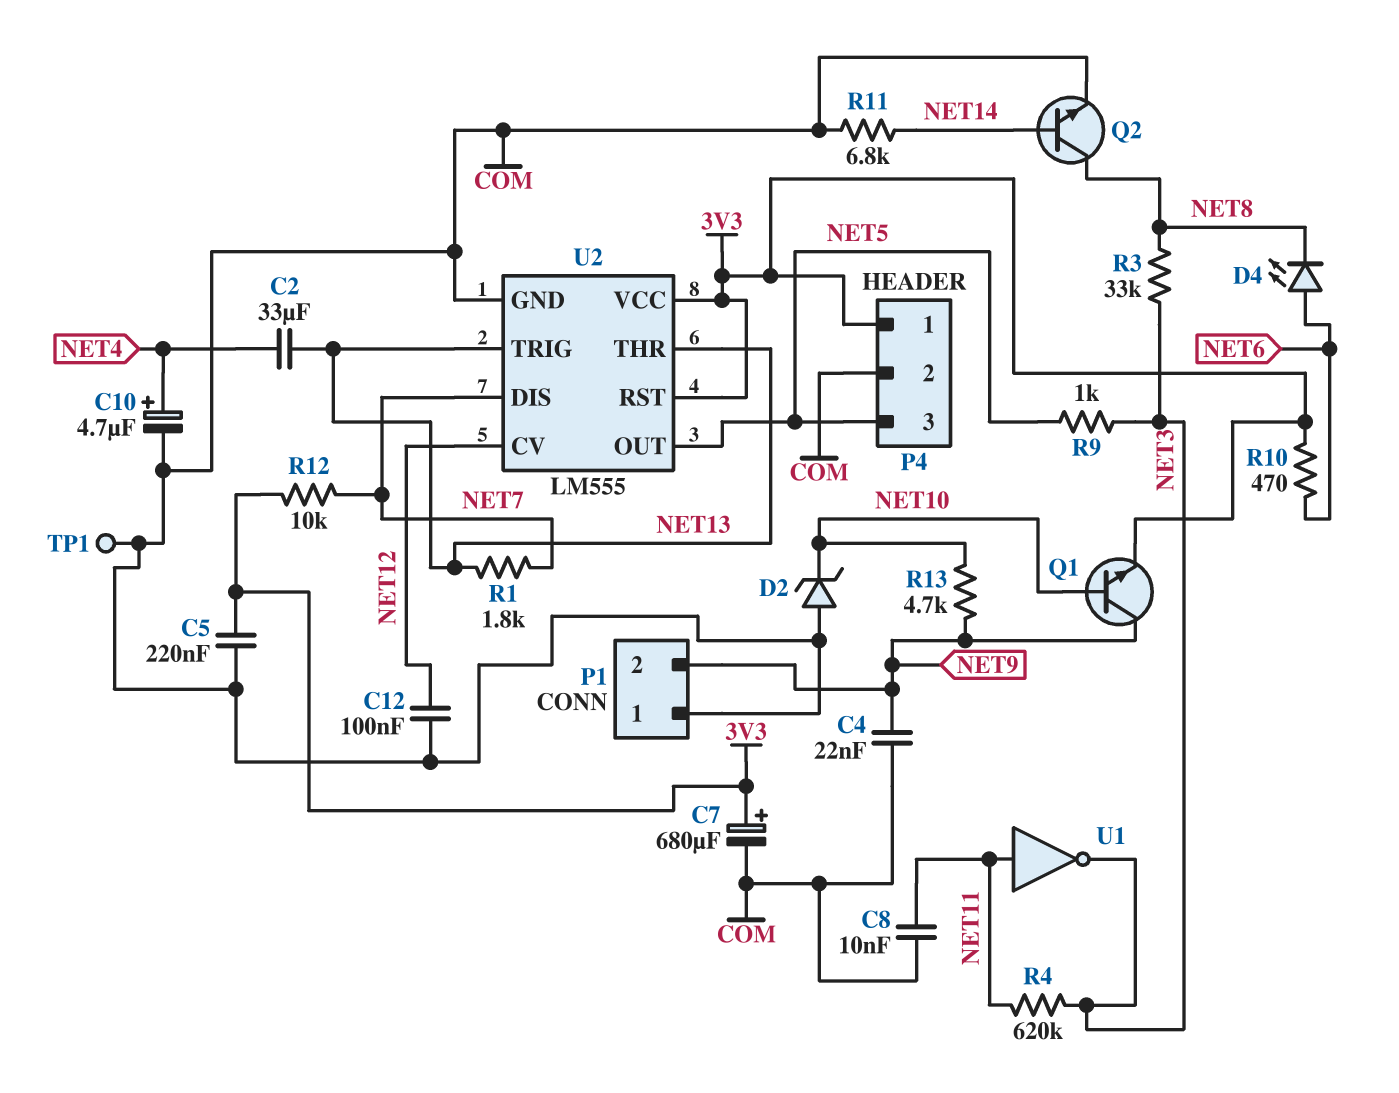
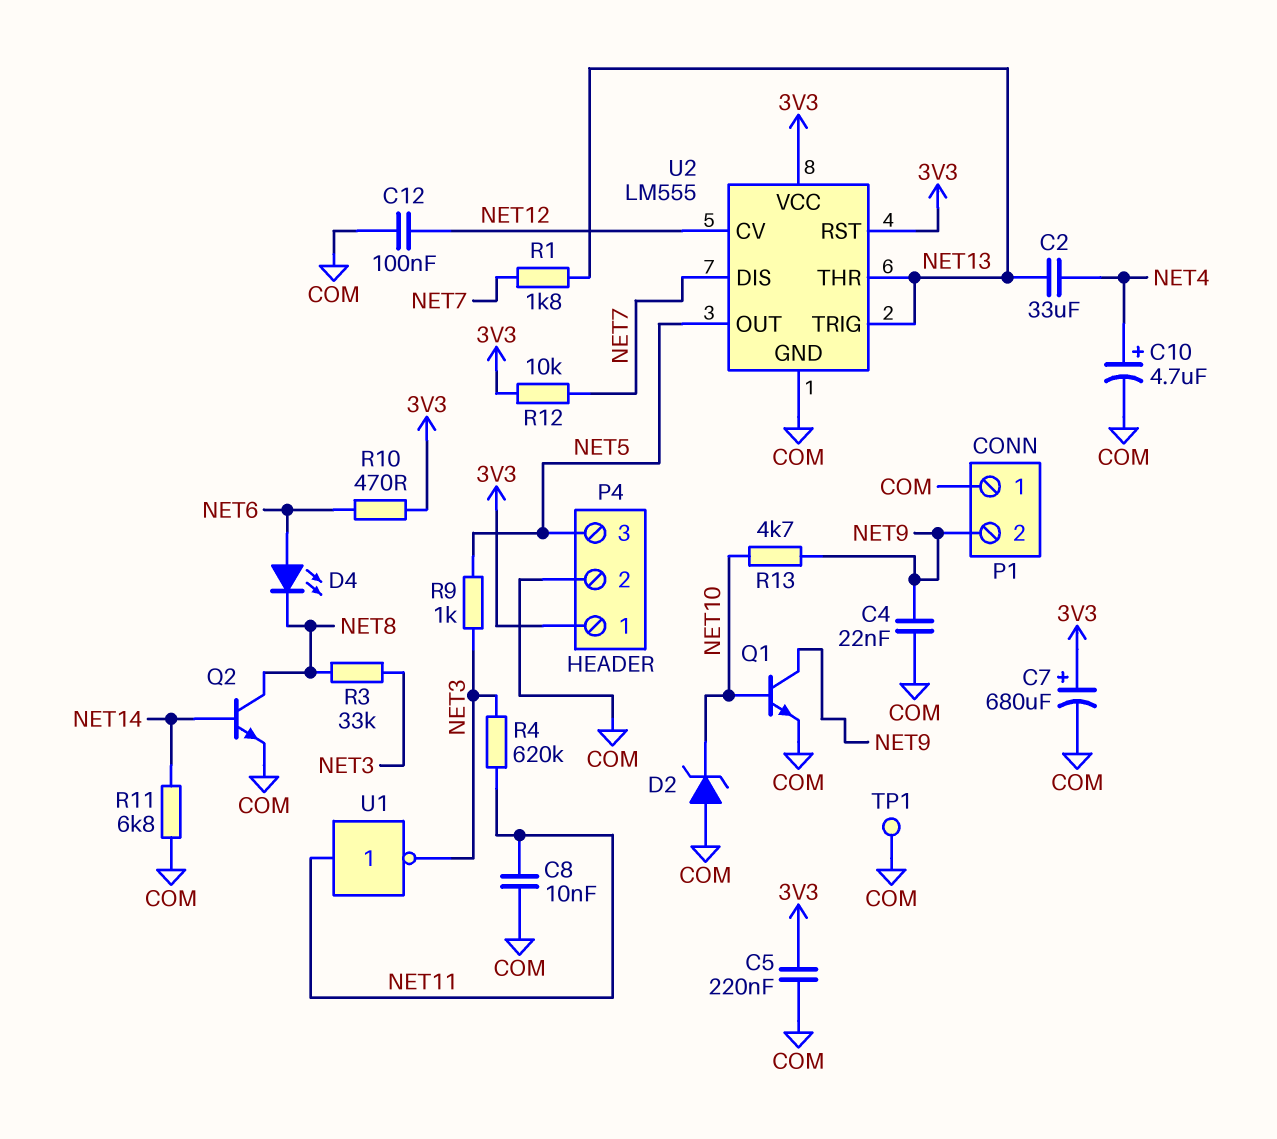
Q1: NPN (B NET10, C NET9, E 3V3) -> NPN (B NET10, C NET9, E COM)

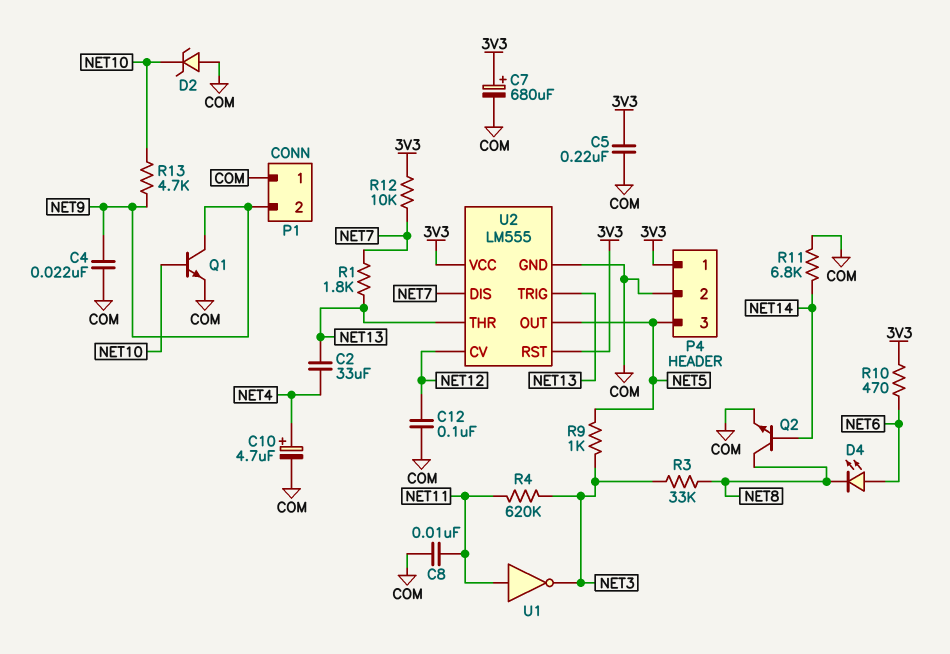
TP1: test point (COM) -> none

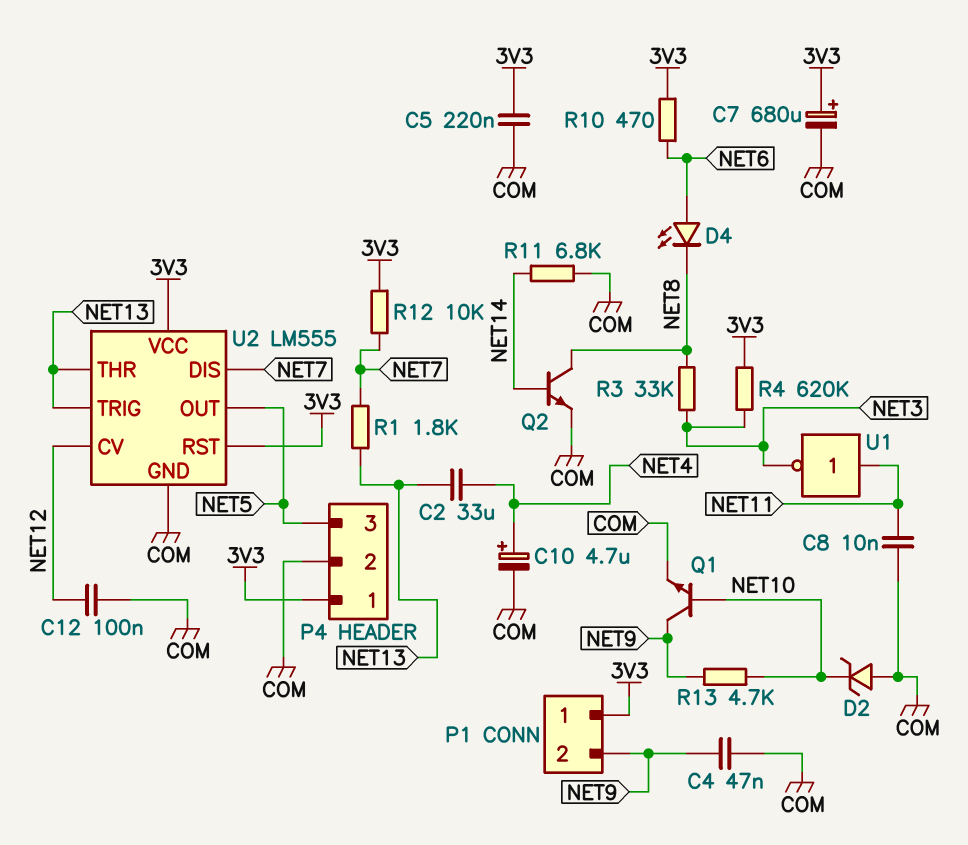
C4: 22nF (COM, NET9) -> 47nF (COM, NET9)
P1 pin 1: COM -> 3V3
R4: 620k (NET3, NET11) -> 620k (3V3, NET3)
R9: 1k (NET3, NET5) -> none

